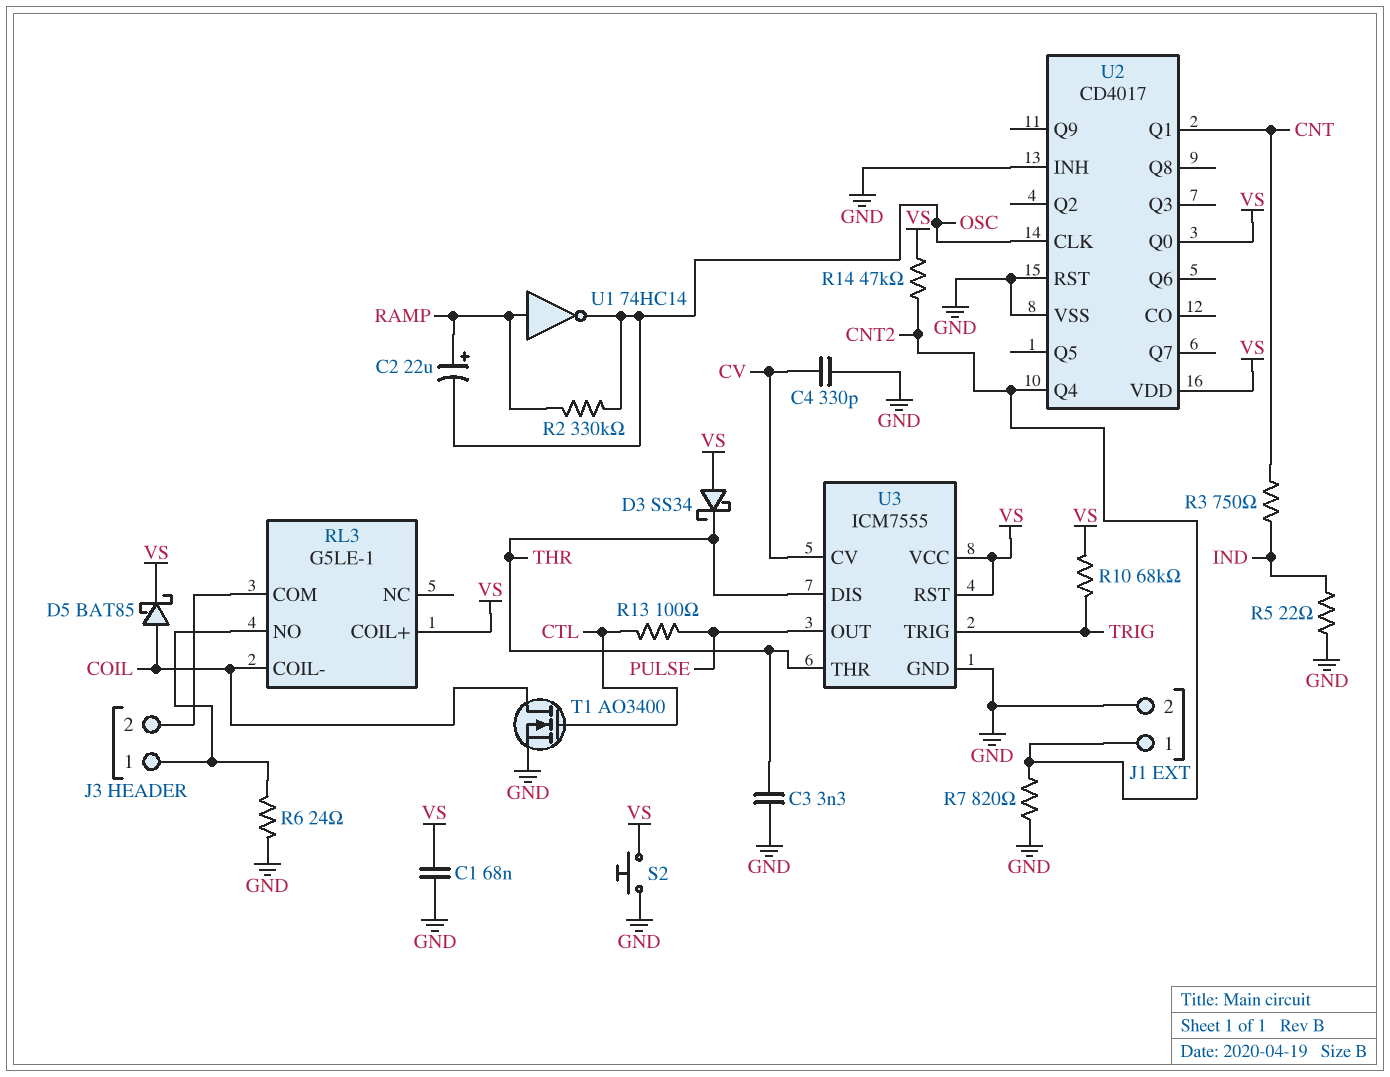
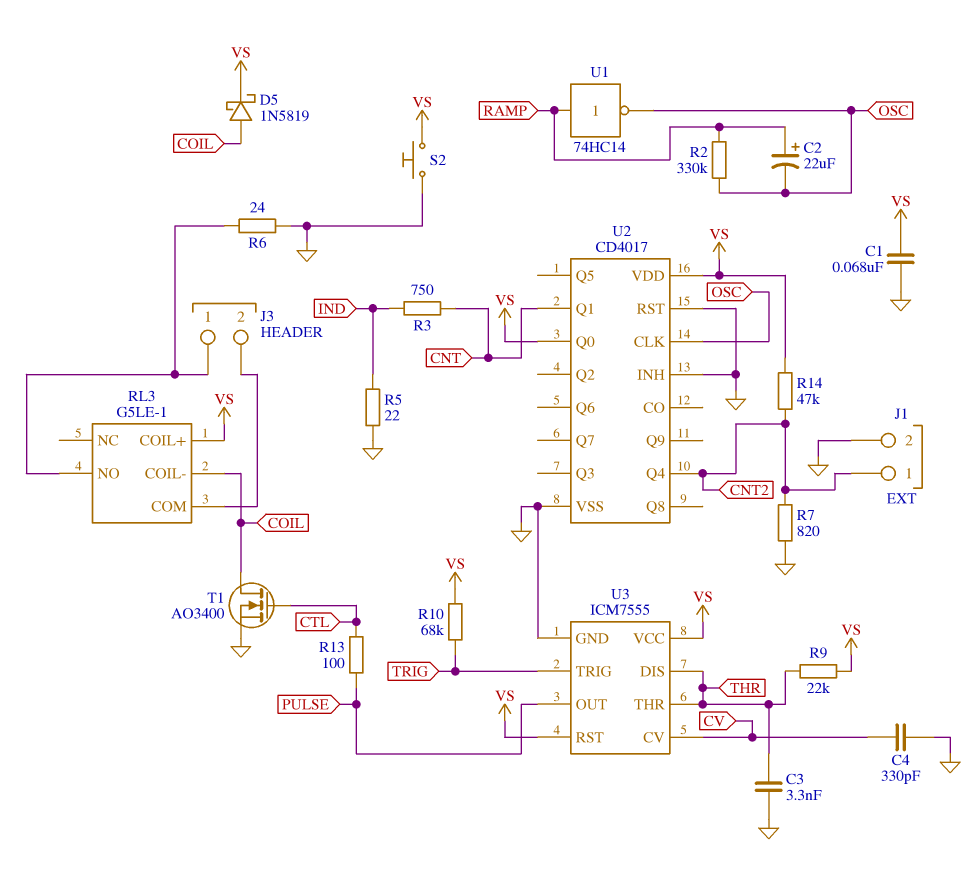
D3: schottky SS34 (A VS, K THR) -> none
D5: schottky BAT85 (A COIL, K VS) -> schottky 1N5819 (A COIL, K VS)
R9: none -> 22k (THR, VS)

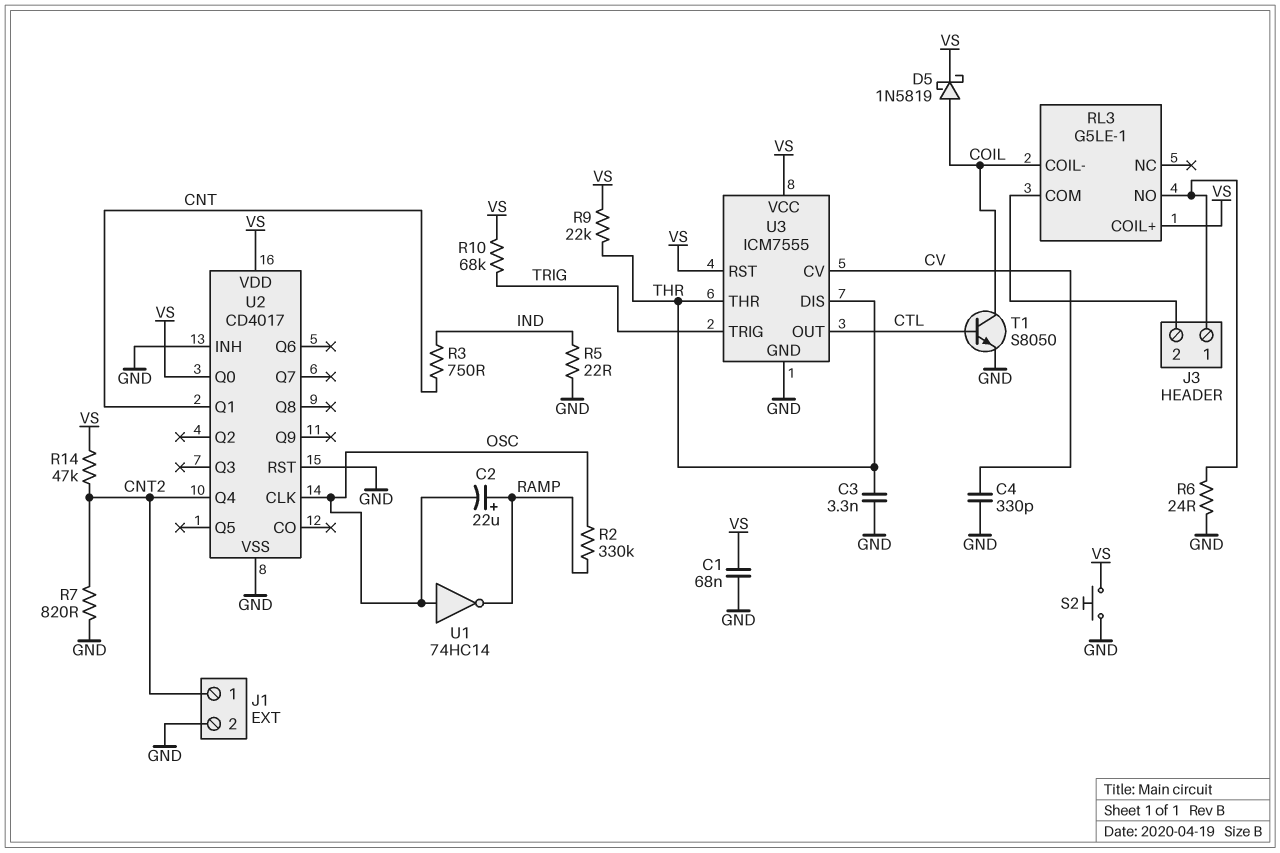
R13: 100 (CTL, PULSE) -> none
T1: NMOS AO3400 (G CTL, D COIL, S GND) -> NPN S8050 (B CTL, C COIL, E GND)
U1: NOT 74HC14 (in RAMP, out OSC) -> NOT 74HC14 (in OSC, out RAMP)
U3 pin OUT: PULSE -> CTL

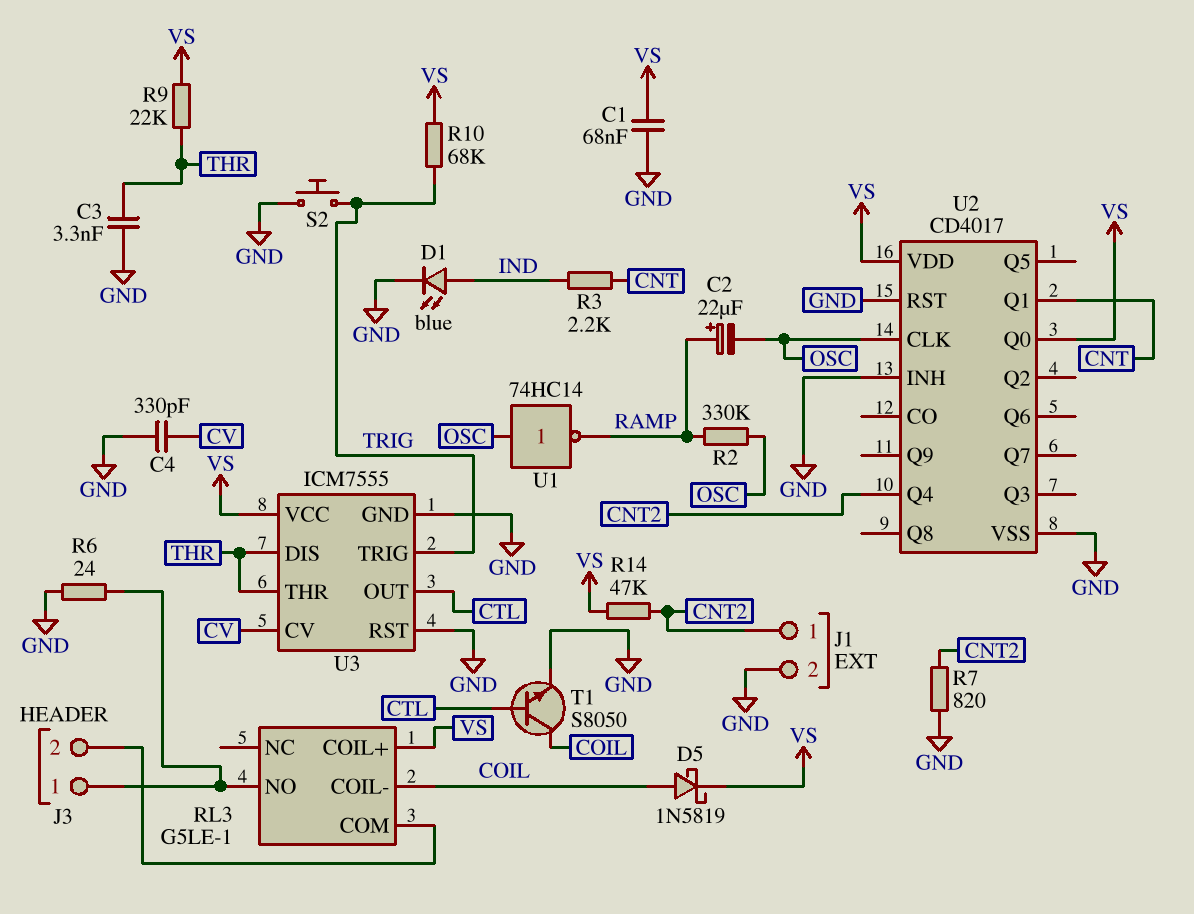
D1: none -> LED blue (A IND, K GND)
R3: 750 (CNT, IND) -> 2.2k (CNT, IND)
R5: 22 (GND, IND) -> none
S2: button (GND, VS) -> button (GND, TRIG)
U3 pin RST: VS -> GND

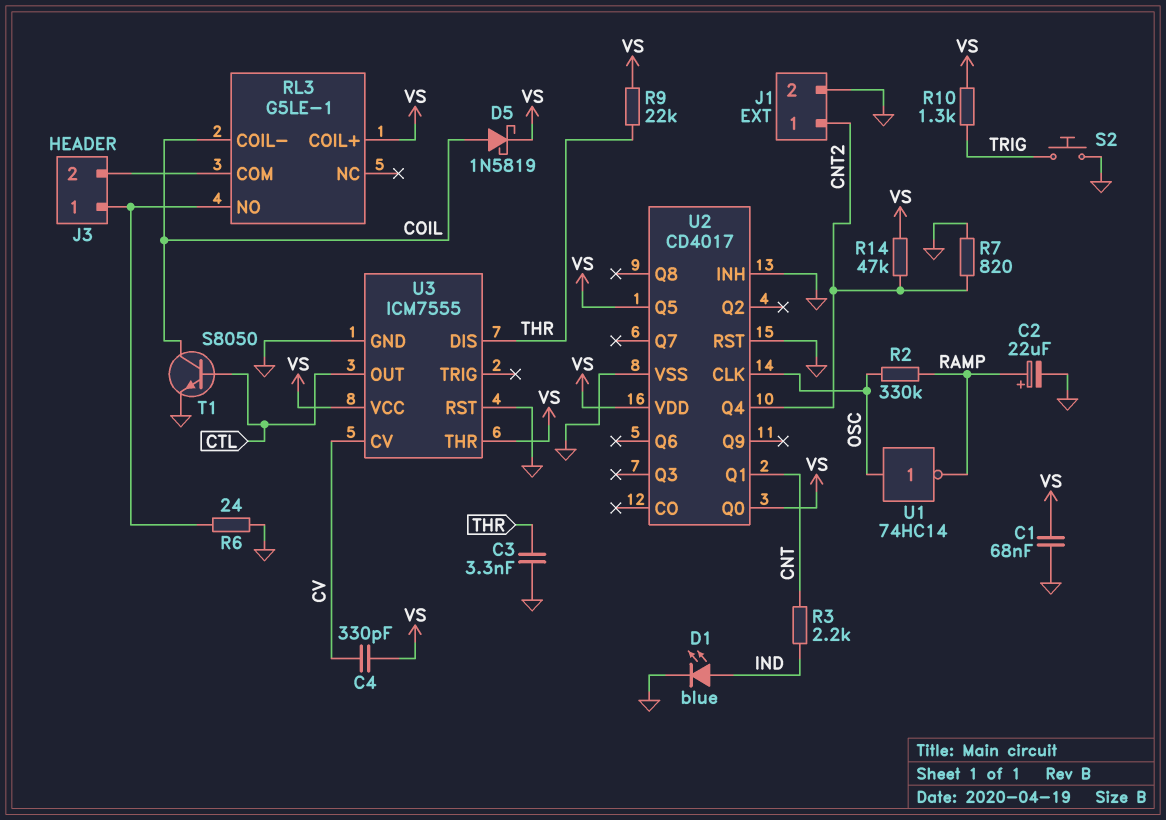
C2: 22uF (plus RAMP, minus OSC) -> 22uF (plus RAMP, minus GND)
C4: 330pF (CV, GND) -> 330pF (CV, VS)
R10: 68k (TRIG, VS) -> 1.3k (TRIG, VS)
U2 pin Q5: none -> VS
U3 pin THR: THR -> VS
U3 pin TRIG: TRIG -> none

